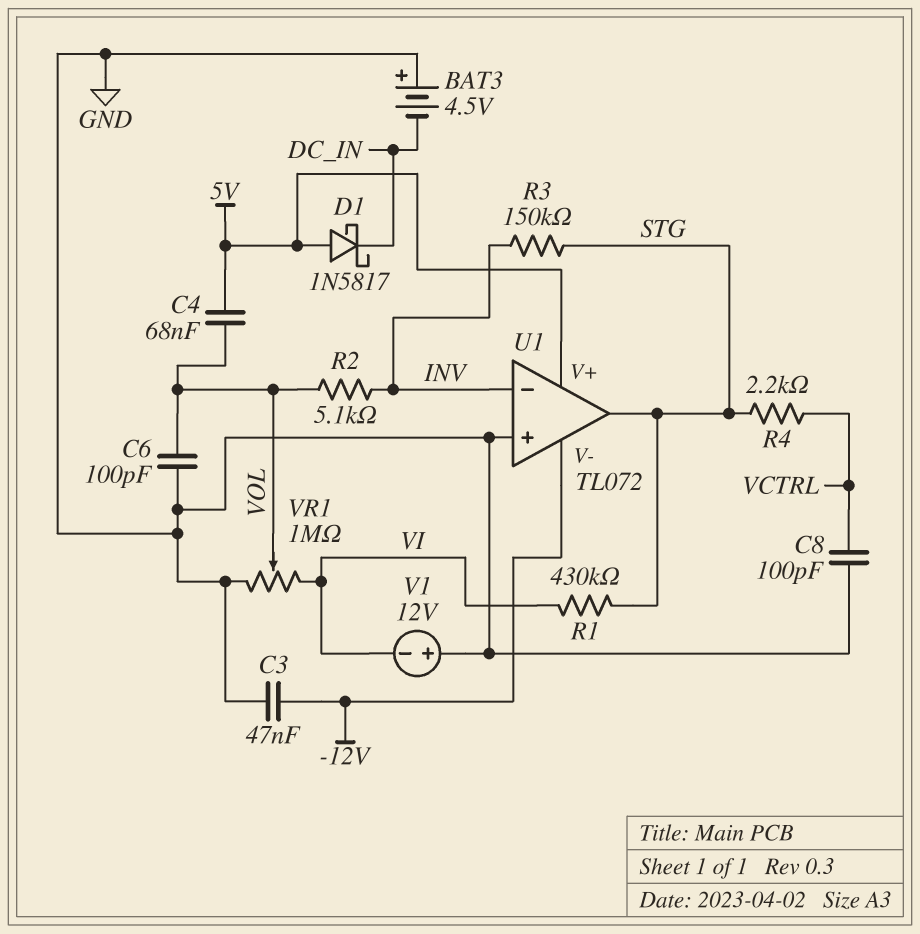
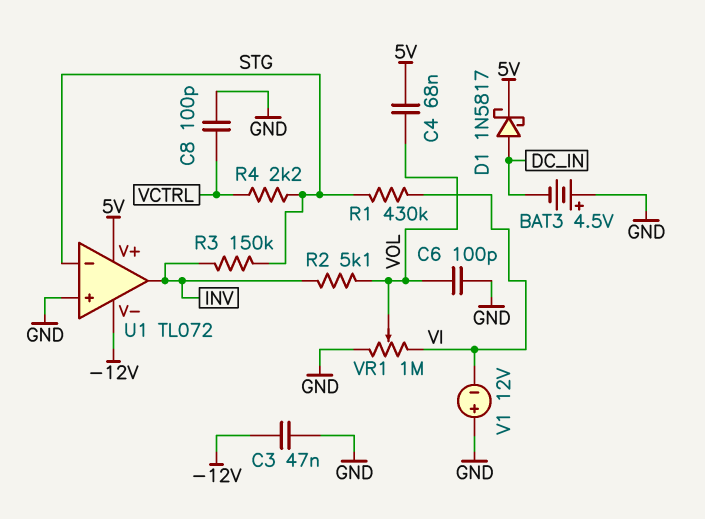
D1: schottky 1N5817 (A 5V, K DC_IN) -> schottky 1N5817 (A DC_IN, K 5V)
U1 pin in-: INV -> STG
U1 pin out: STG -> INV

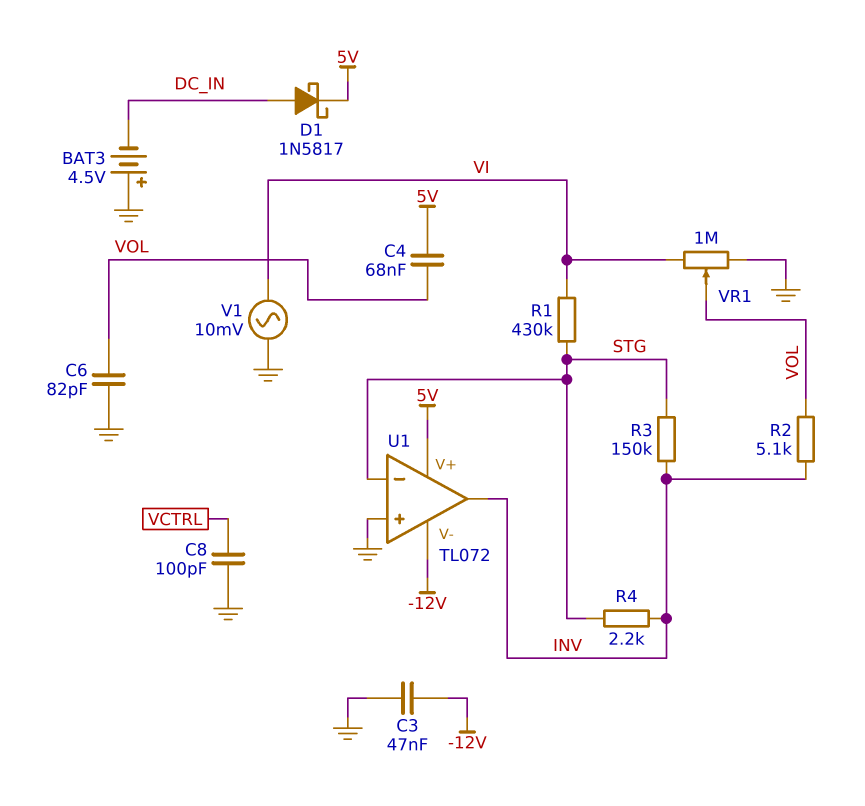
C6: 100pF (GND, VOL) -> 82pF (GND, VOL)
R4: 2.2k (STG, VCTRL) -> 2.2k (INV, STG)
V1: 12V (plus GND, minus VI) -> AC 10mV (GND, VI)

